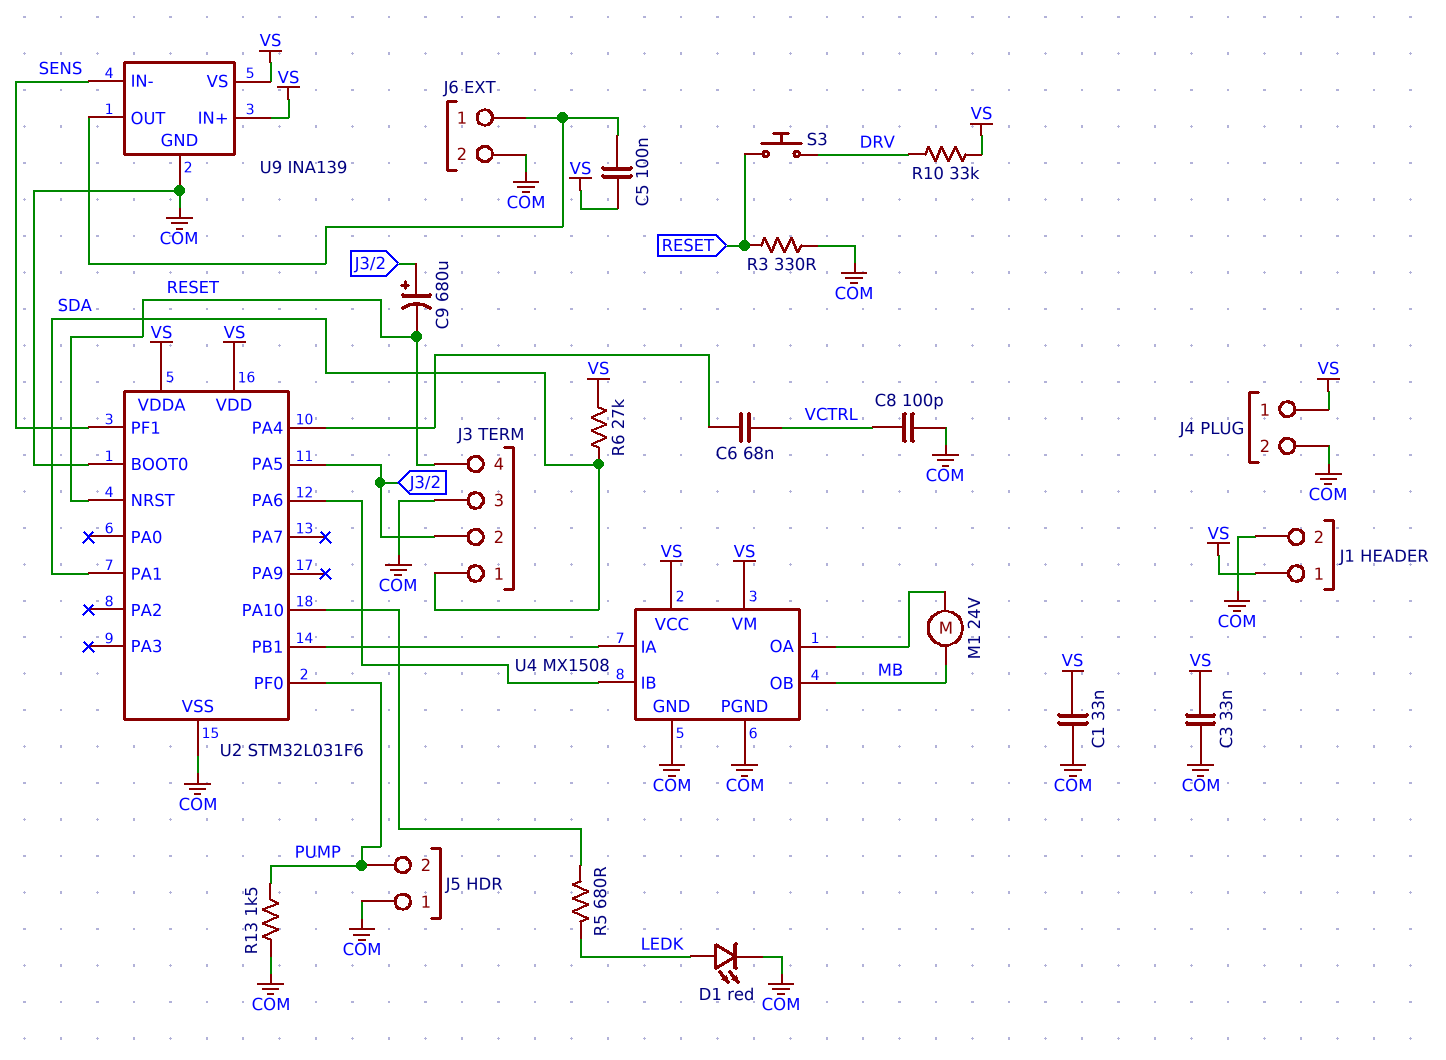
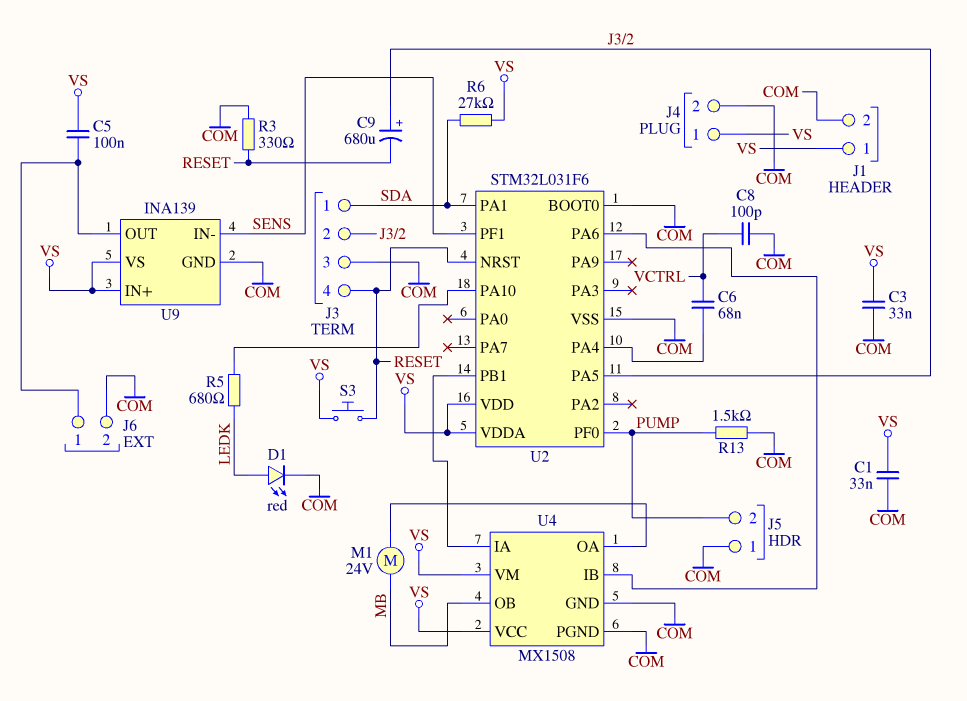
R10: 33k (DRV, VS) -> none
S3: button (DRV, RESET) -> button (RESET, VS)

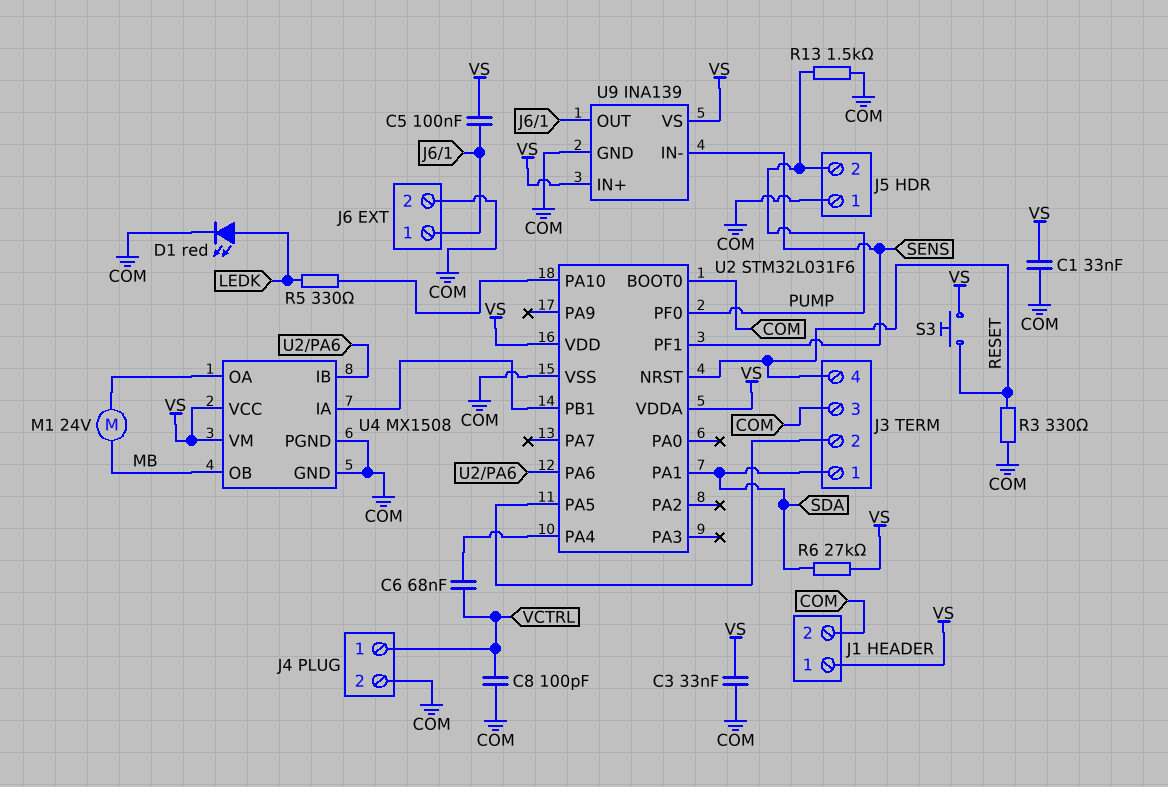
C9: 680uF (plus J3/2, minus RESET) -> none
J4 pin 1: VS -> VCTRL
R5: 680 (LEDK, U2/PA10) -> 330 (LEDK, U2/PA10)

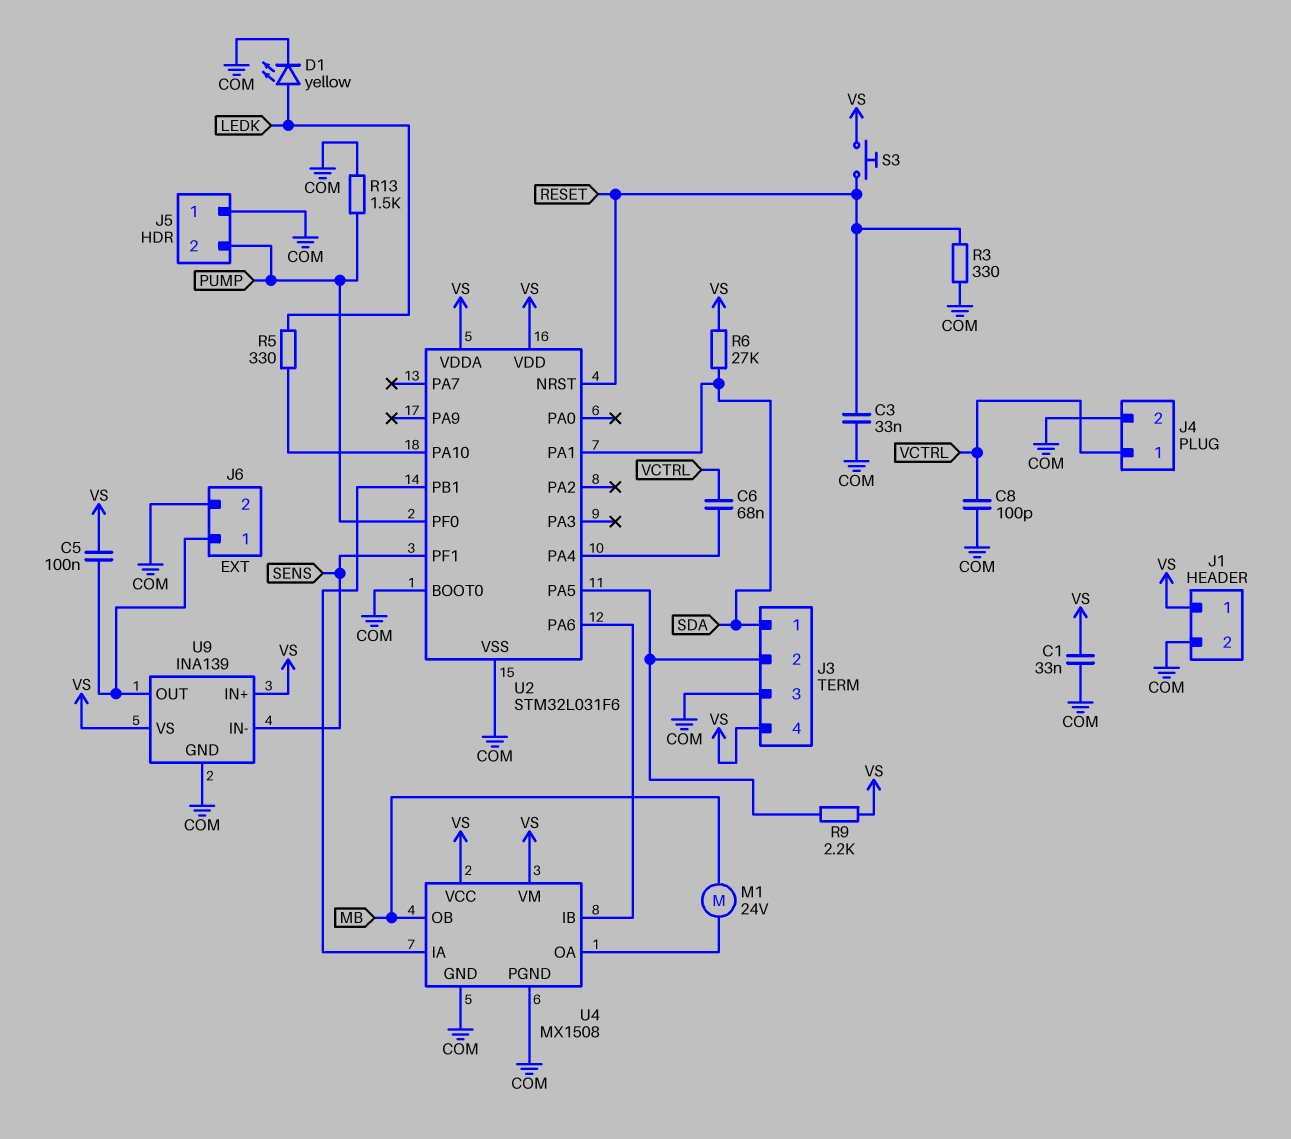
C3: 33nF (COM, VS) -> 33nF (COM, RESET)
D1: LED red (A LEDK, K COM) -> LED yellow (A LEDK, K COM)
J3 pin 4: RESET -> VS
R9: none -> 2.2k (J3/2, VS)

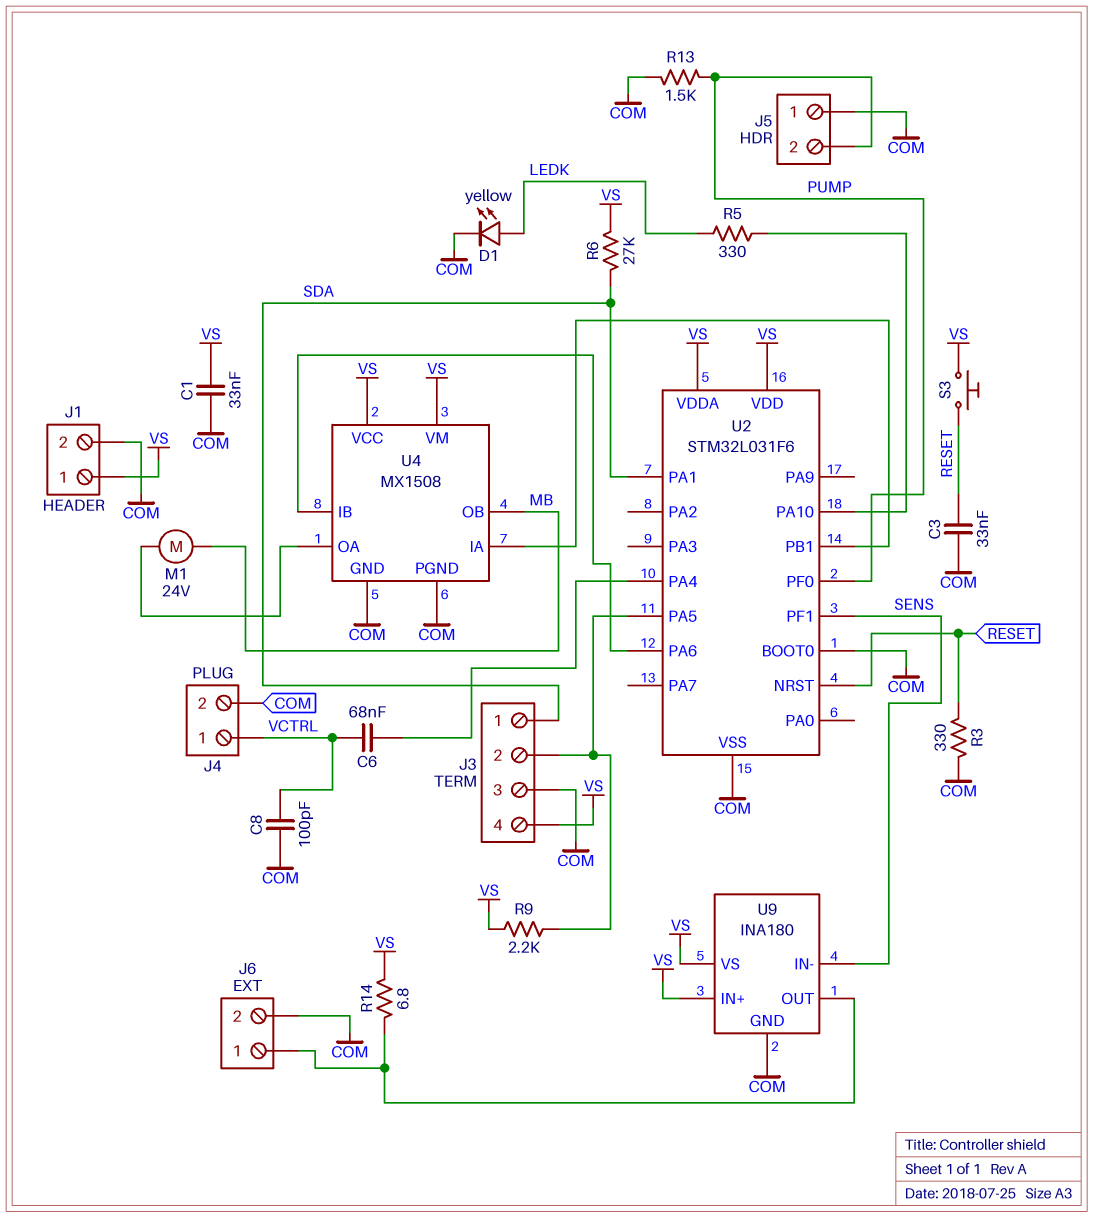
C5: 100nF (J6/1, VS) -> none
R14: none -> 6.8 (J6/1, VS)
U9: INA139 -> INA180

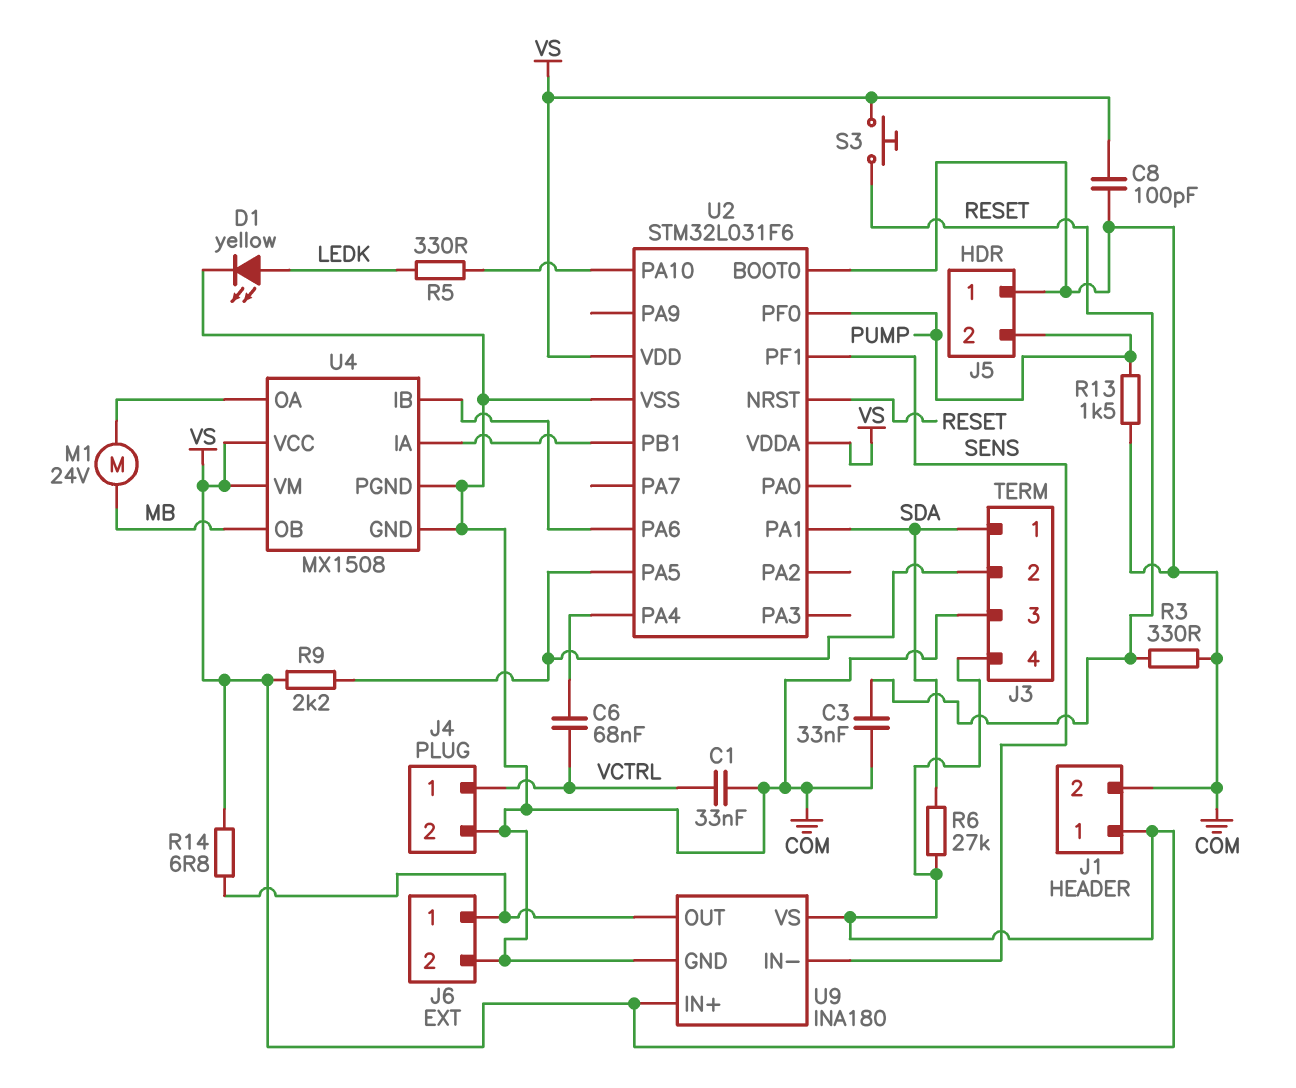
C1: 33nF (COM, VS) -> 33nF (COM, VCTRL)
C8: 100pF (COM, VCTRL) -> 100pF (COM, VS)

